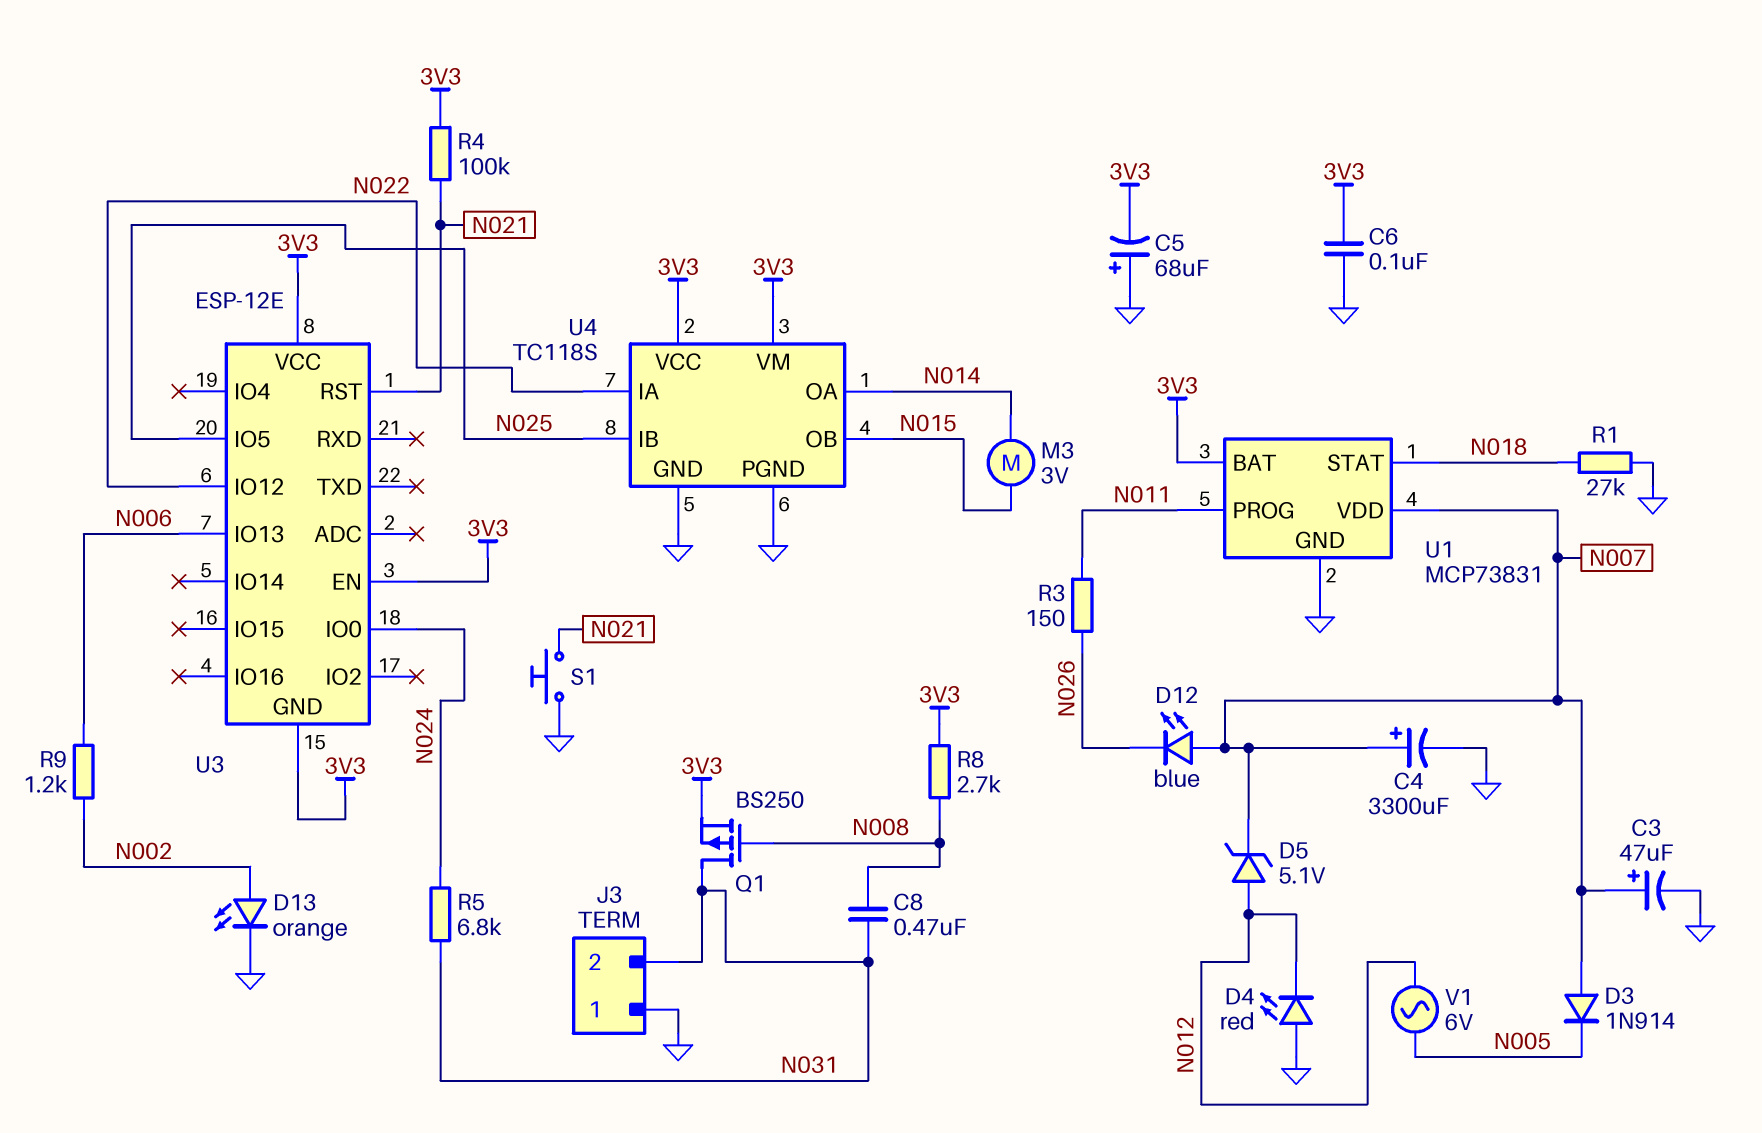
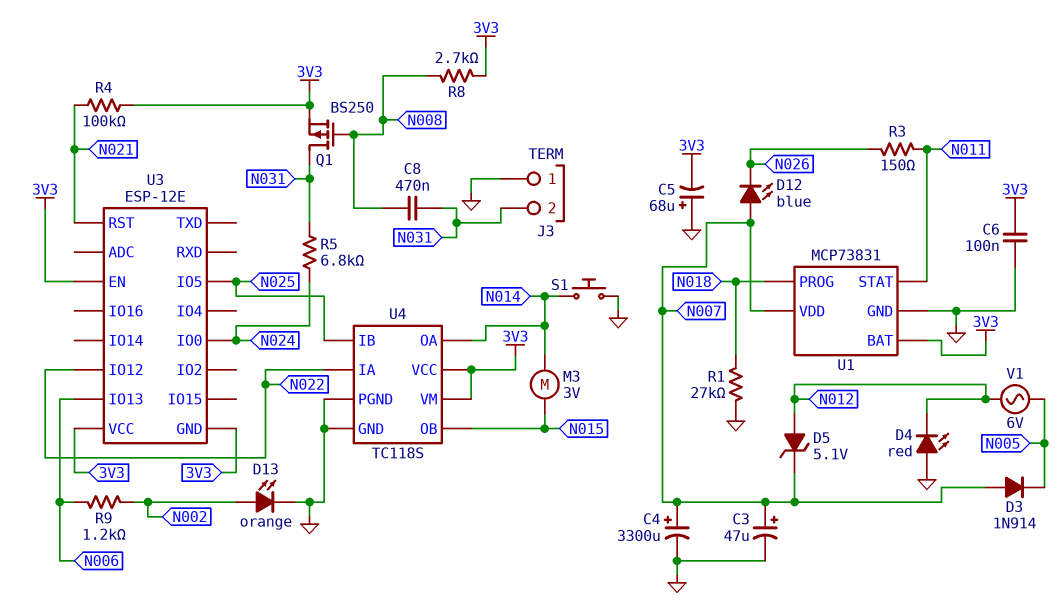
S1: button (GND, N021) -> button (GND, N014)
U1 pin PROG: N011 -> N018
U1 pin STAT: N018 -> N011

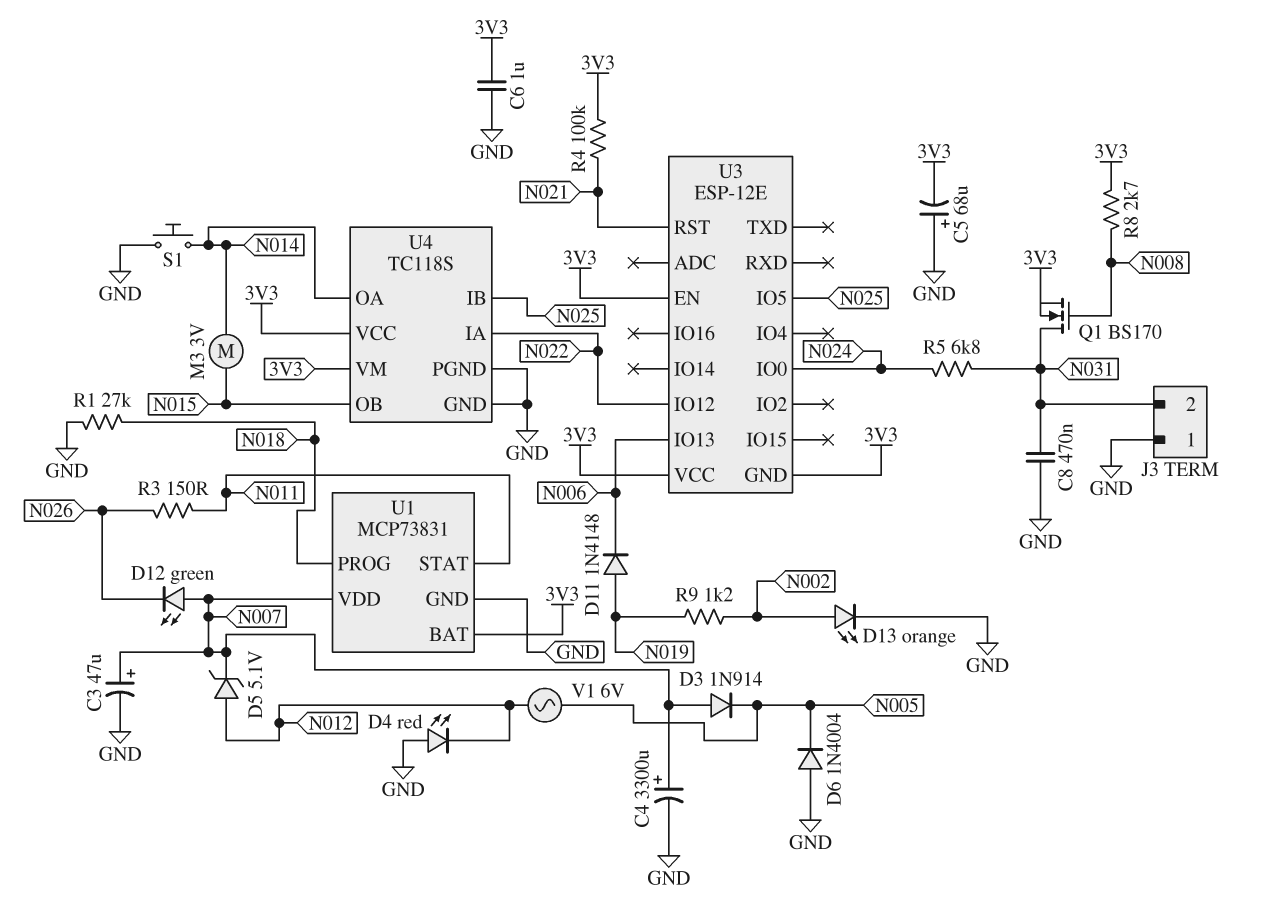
C6: 100nF (3V3, GND) -> 1uF (3V3, GND)
C8: 470nF (N008, N031) -> 470nF (GND, N031)
D6: none -> diode 1N4004 (A GND, K N005)
D11: none -> diode 1N4148 (A N019, K N006)
D12: LED blue (A N007, K N026) -> LED green (A N007, K N026)
Q1: PMOS BS250 (G N008, D N031, S 3V3) -> NMOS BS170 (G N008, D N031, S 3V3)
R9: 1.2k (N002, N006) -> 1.2k (N002, N019)

